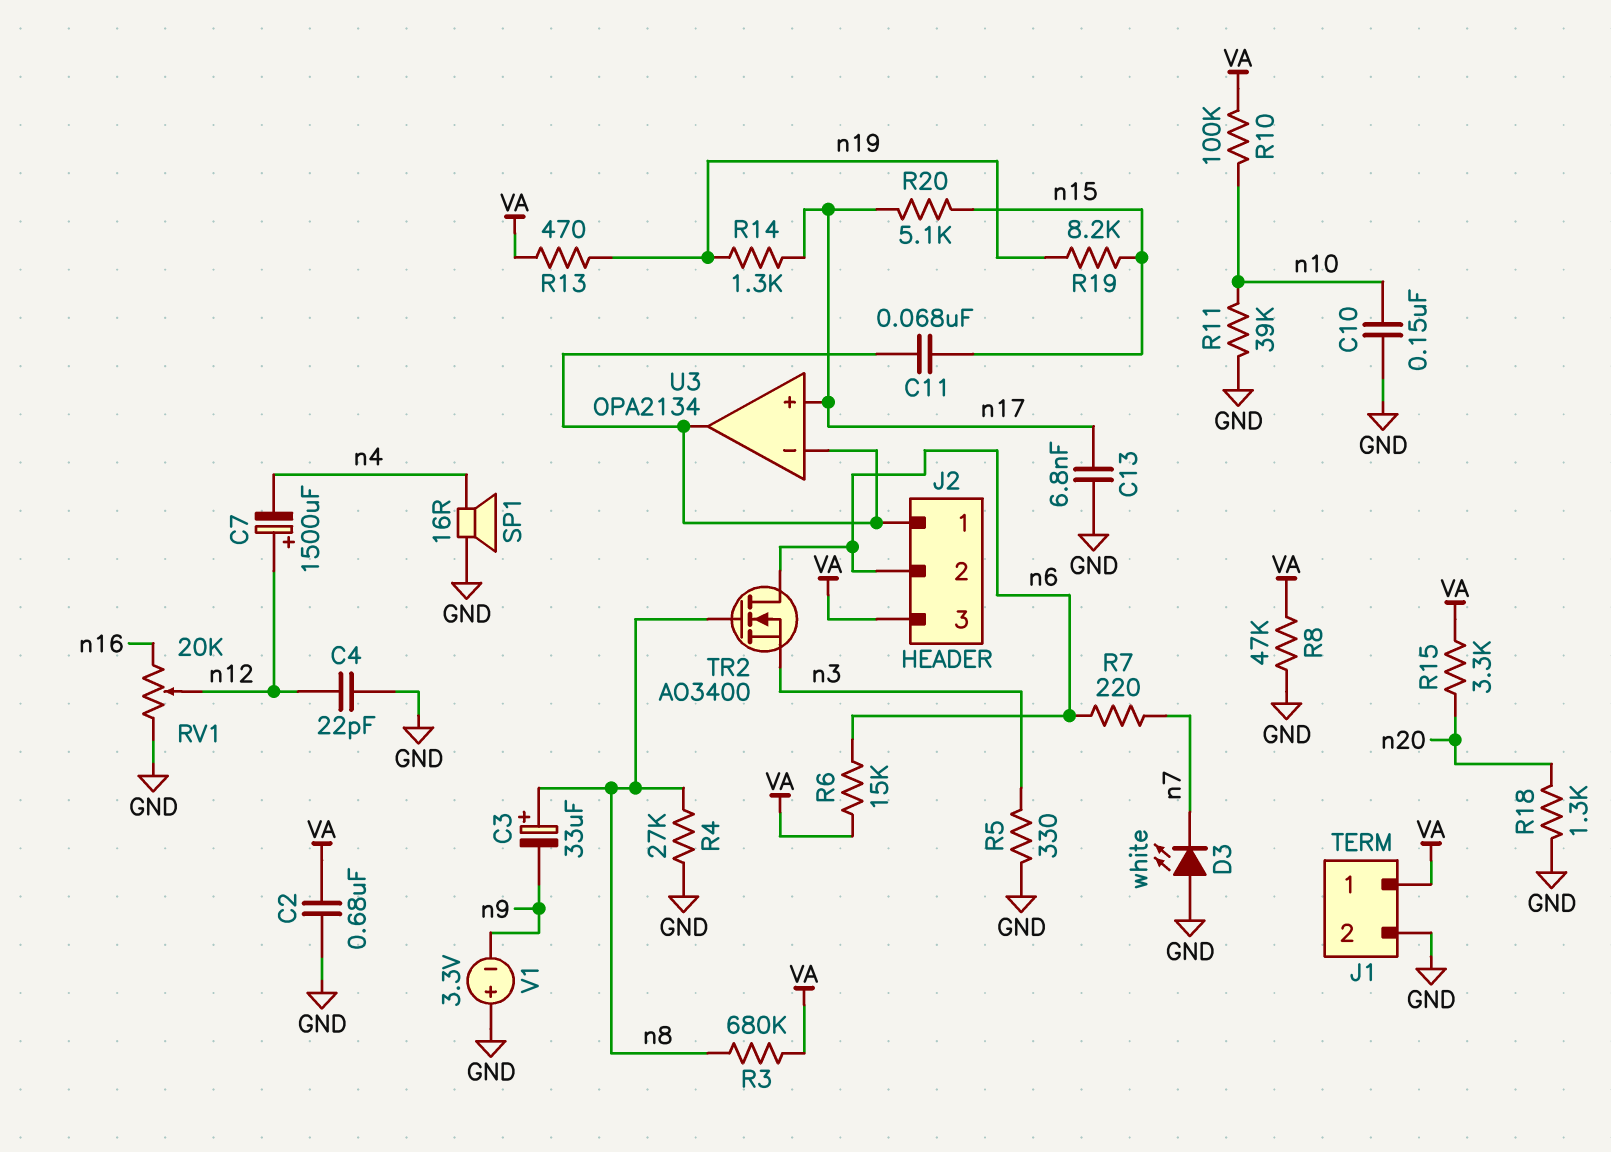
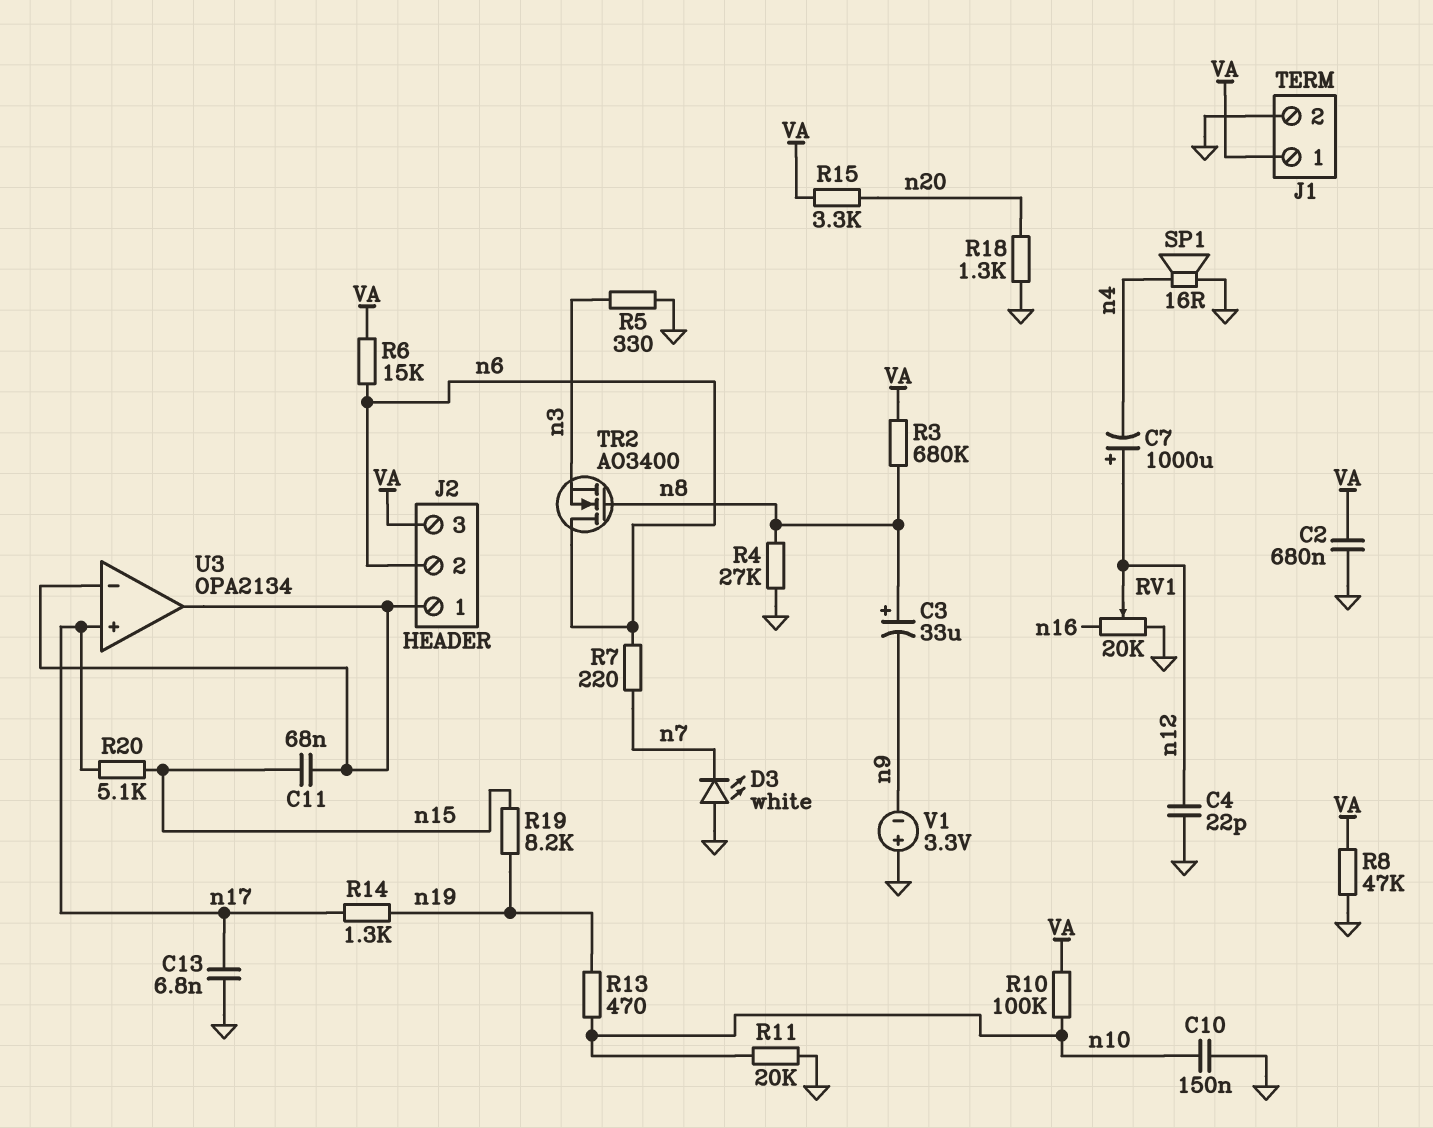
C7: 1500uF (plus n12, minus n4) -> 1000uF (plus n12, minus n4)
R11: 39k (GND, n10) -> 20k (GND, n10)
R13: 470 (VA, n19) -> 470 (n10, n19)

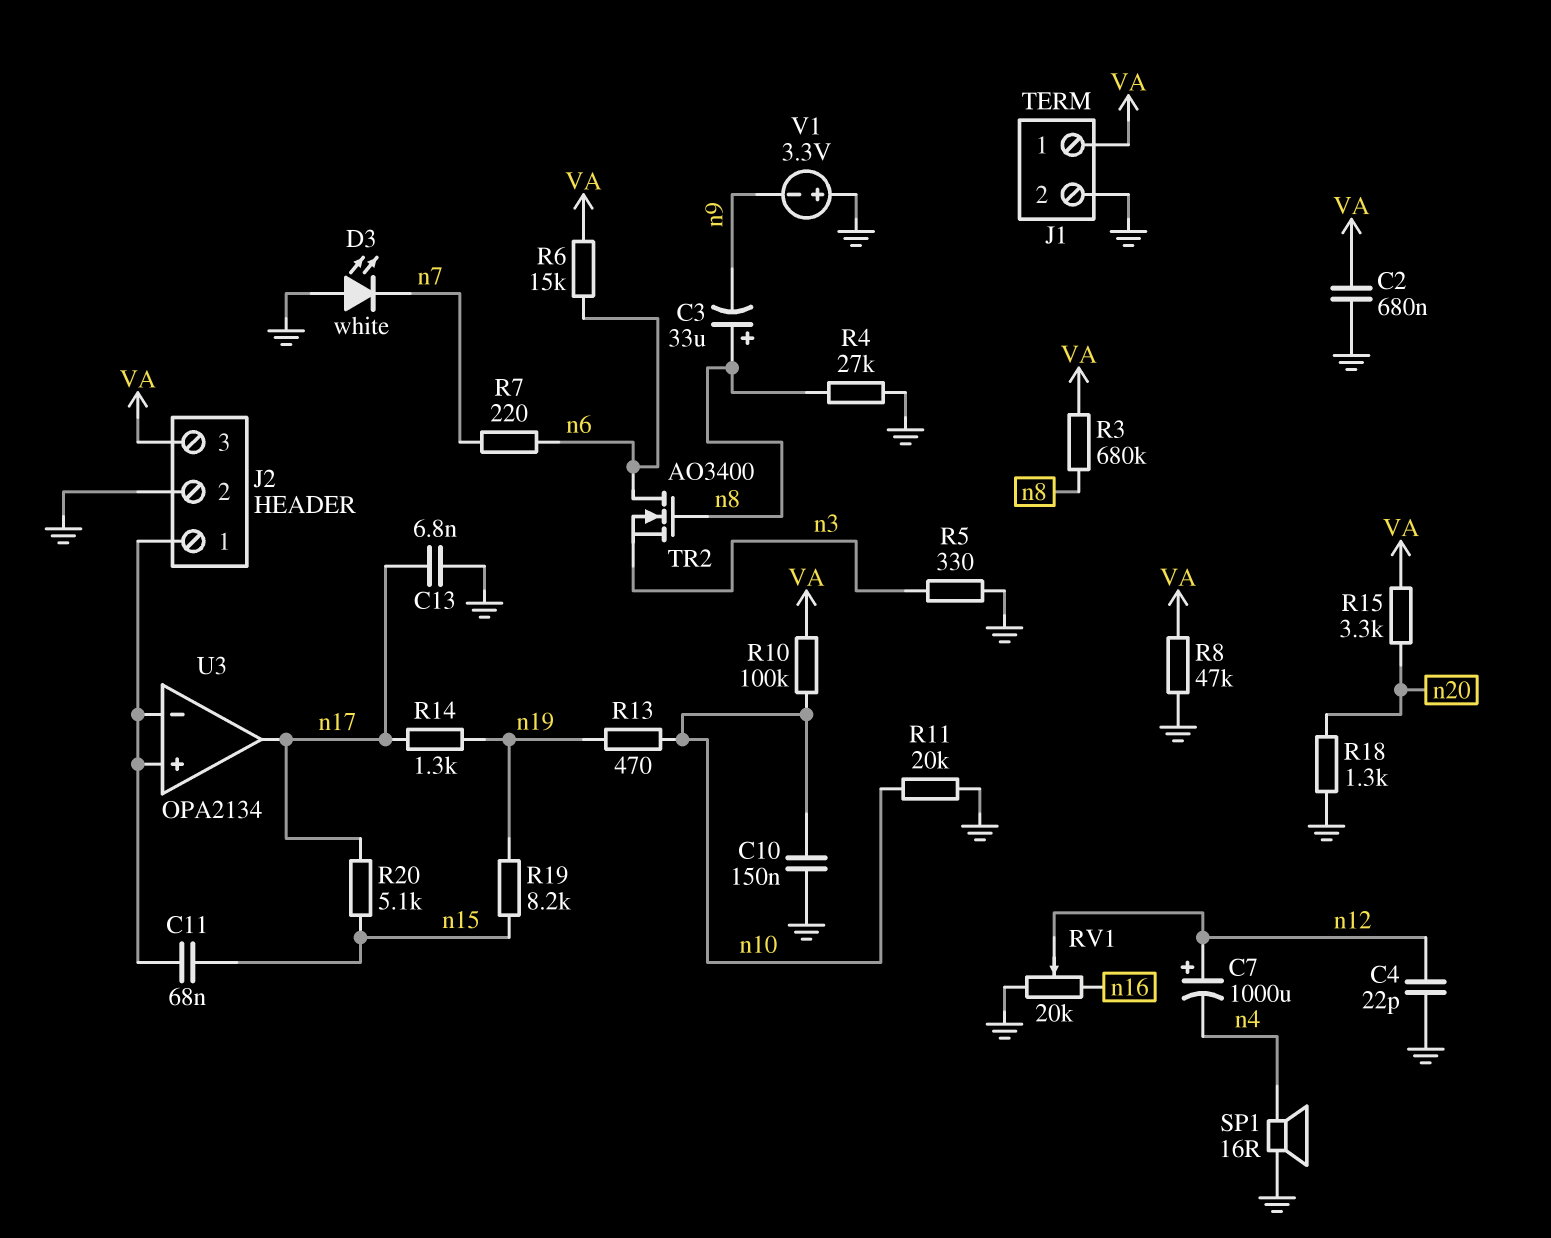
J2 pin 2: n6 -> GND
U3 pin in+: n17 -> J2/1
U3 pin out: J2/1 -> n17

